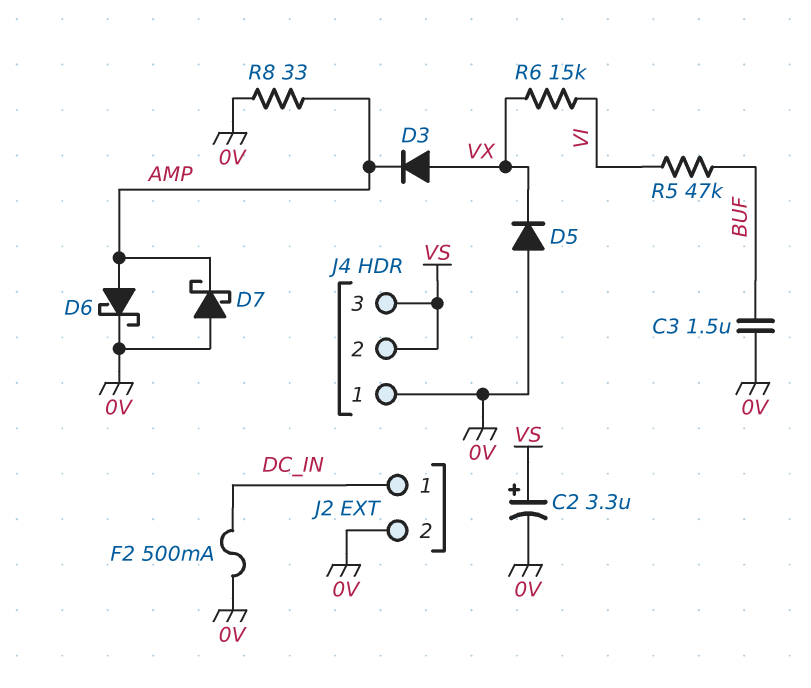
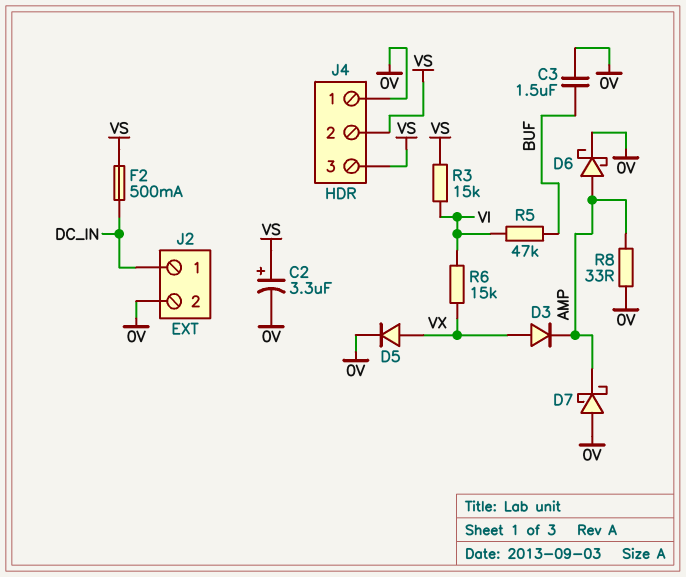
D5: diode (A 0V, K VX) -> diode (A VX, K 0V)
F2: 500mA (0V, DC_IN) -> 500mA (DC_IN, VS)
R3: none -> 15k (VI, VS)

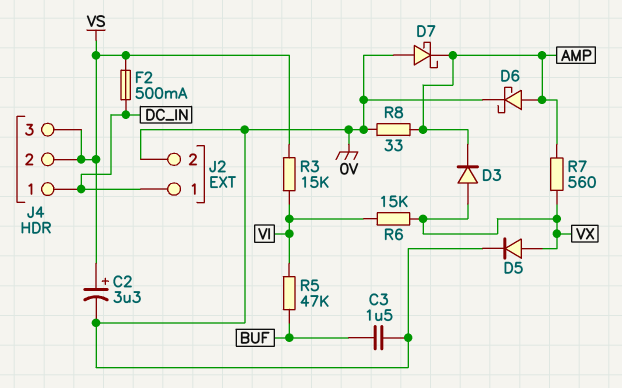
J4 pin 1: 0V -> DC_IN
R7: none -> 560 (AMP, VX)

